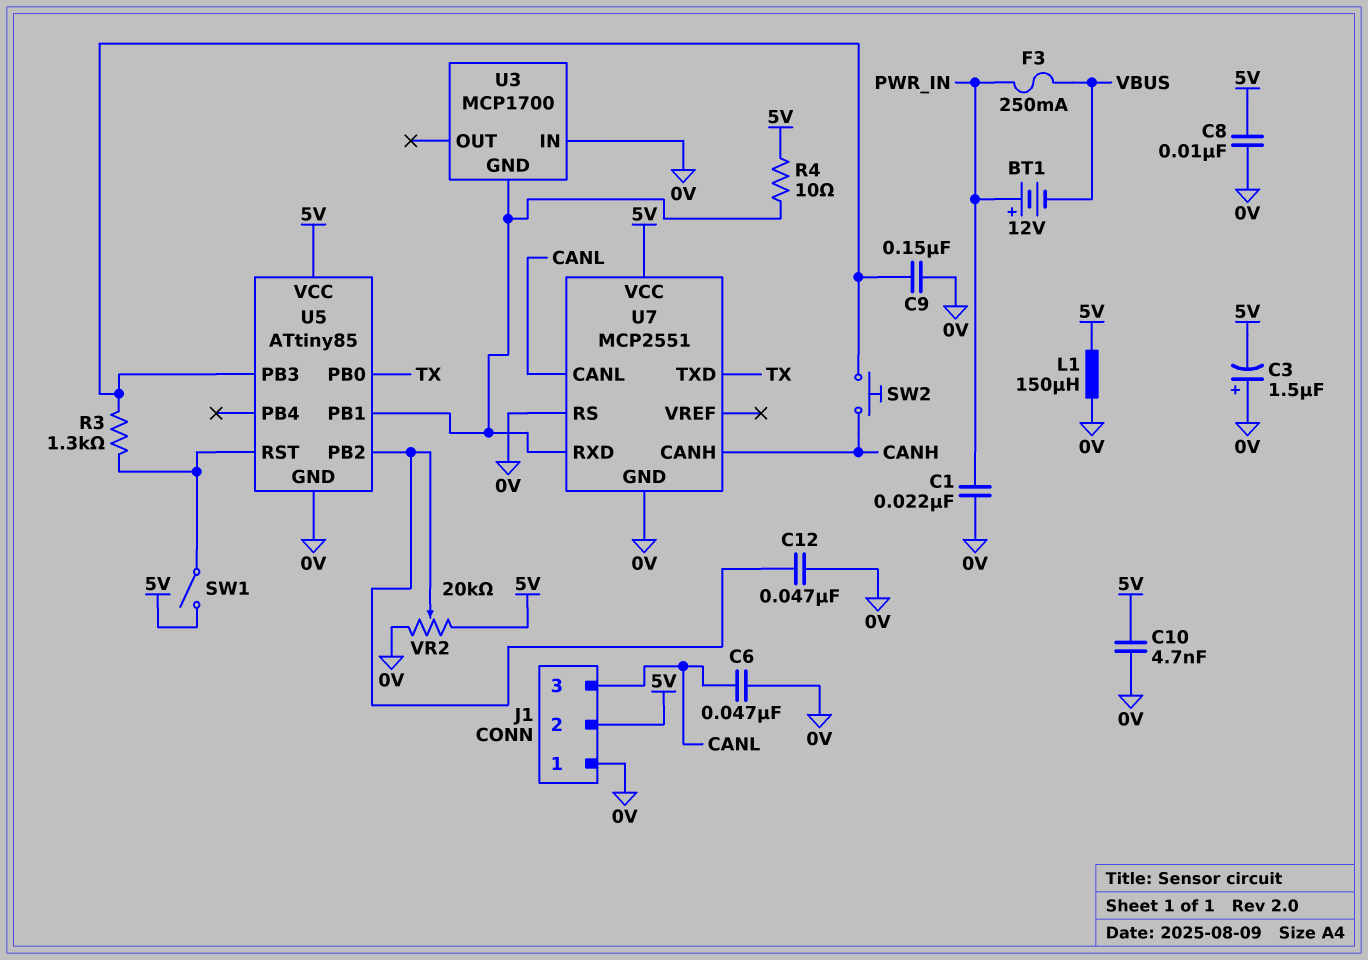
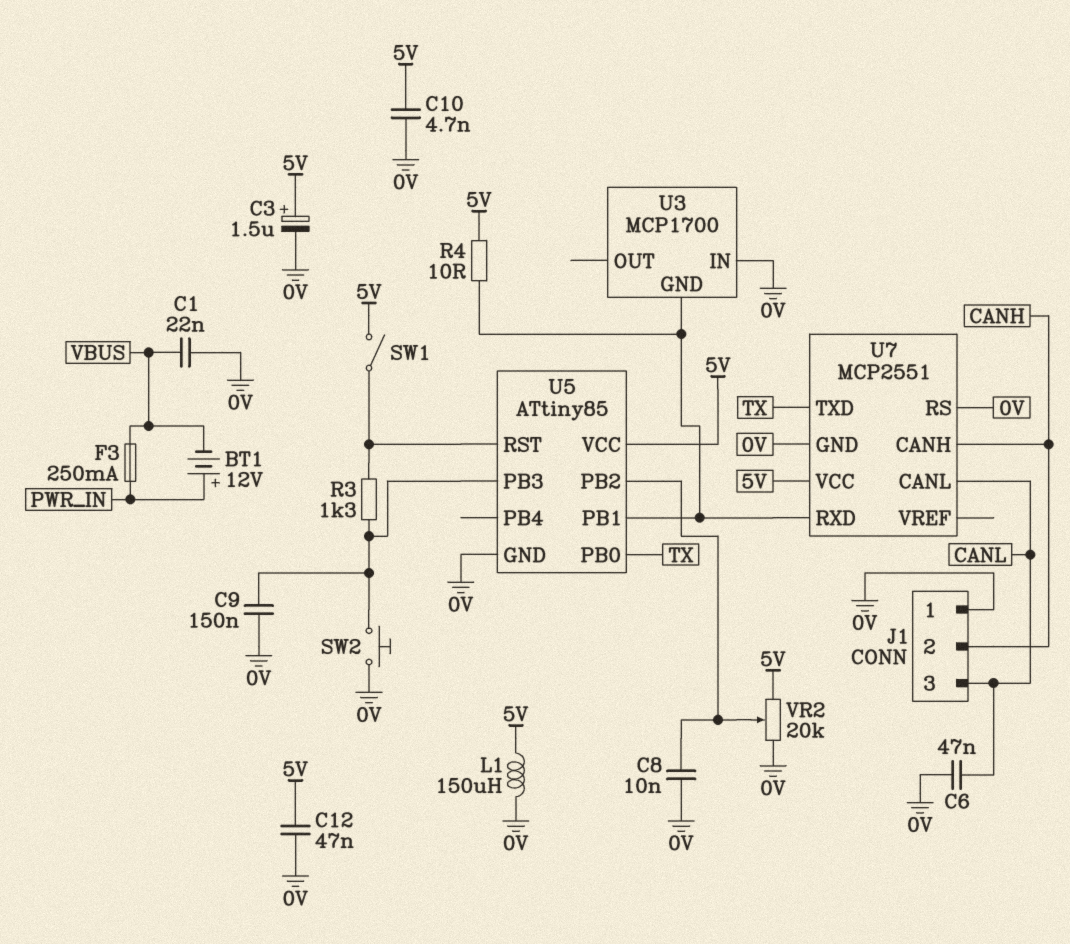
C1: 22nF (0V, PWR_IN) -> 22nF (0V, VBUS)
C3: 1.5uF (plus 0V, minus 5V) -> 1.5uF (plus 5V, minus 0V)
C8: 10nF (0V, 5V) -> 10nF (0V, U5/PB2)
C12: 47nF (0V, U5/PB2) -> 47nF (0V, 5V)
J1 pin 2: 5V -> CANH
SW2: button (CANH, U5/PB3) -> button (0V, U5/PB3)

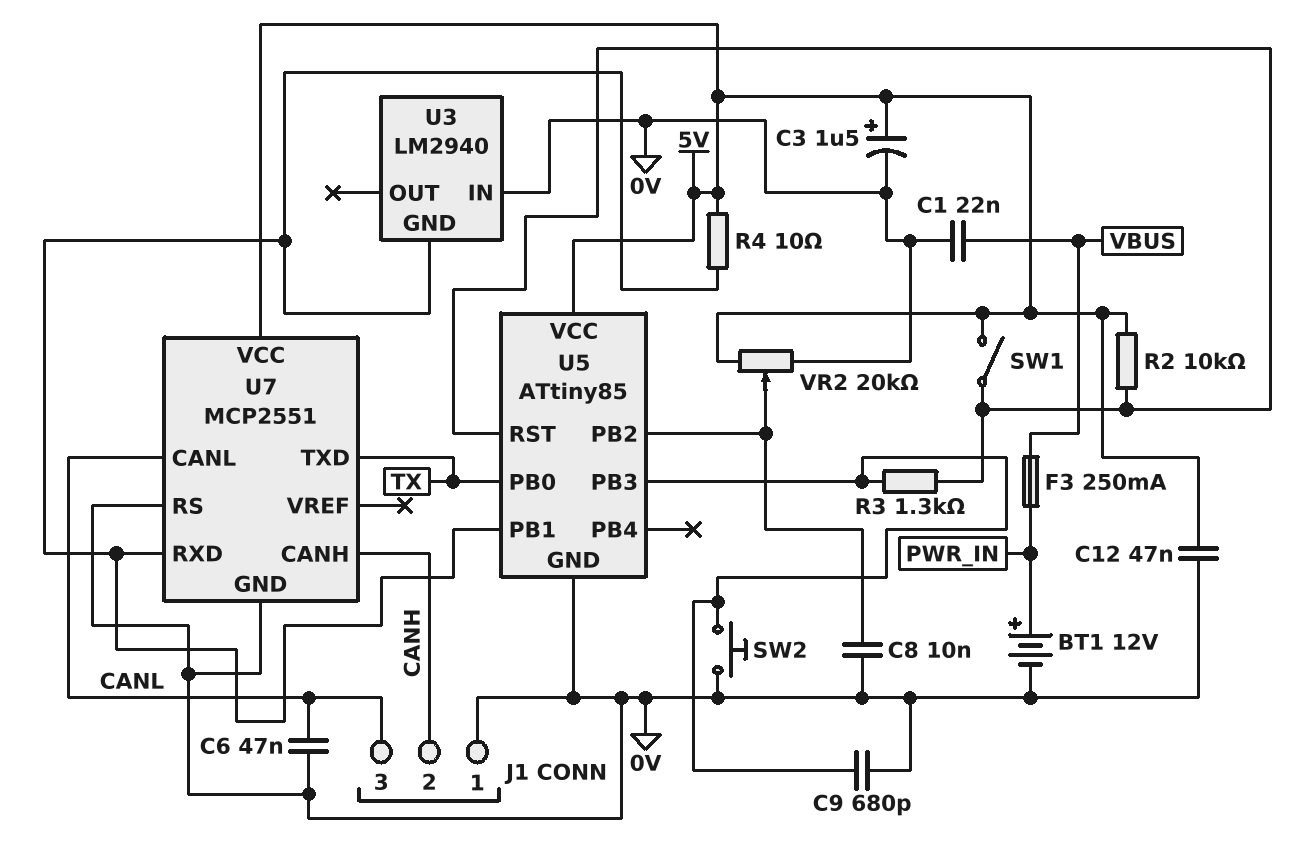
BT1: 12V (plus PWR_IN, minus VBUS) -> 12V (plus PWR_IN, minus 0V)
C9: 150nF (0V, U5/PB3) -> 680pF (0V, U5/PB3)
C10: 4.7nF (0V, 5V) -> none
L1: 150uH (0V, 5V) -> none
R2: none -> 10k (5V, U5/RST)
U3: MCP1700 -> LM2940

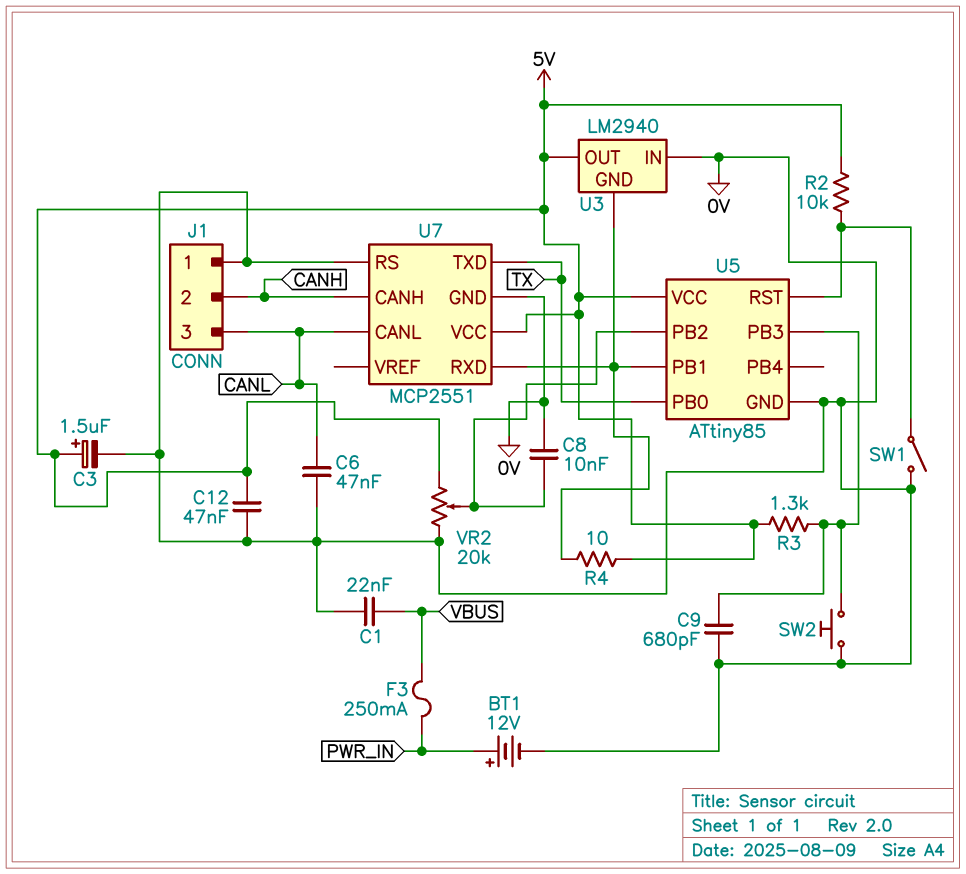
R3: 1.3k (U5/PB3, U5/RST) -> 1.3k (5V, U5/PB3)
SW1: switch (5V, U5/RST) -> switch (0V, U5/RST)
U3 pin OUT: none -> 5V

